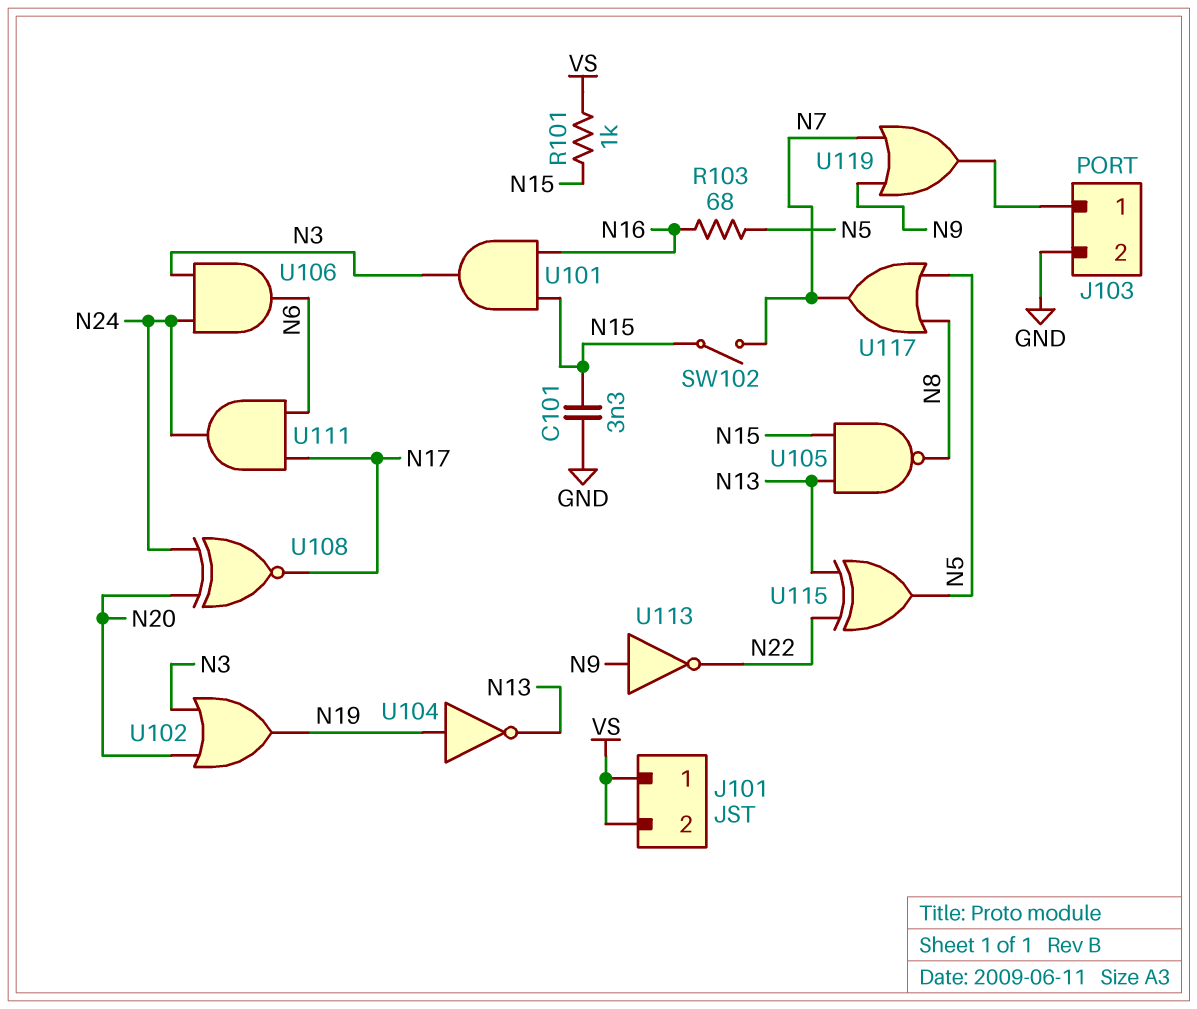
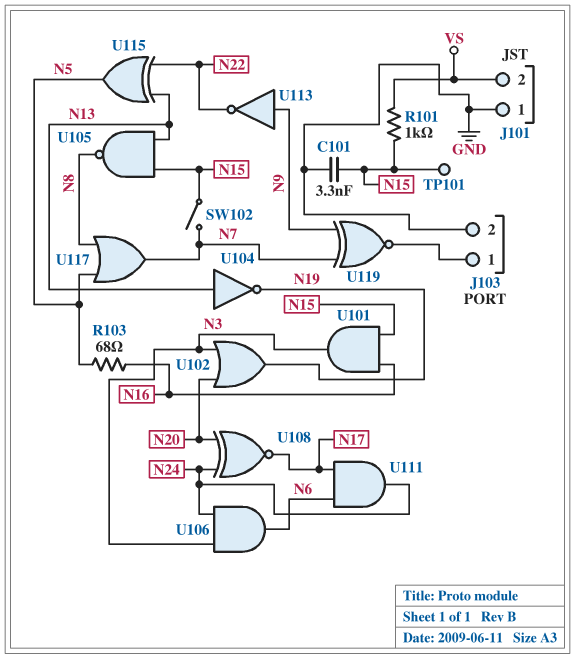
J101 pin 1: VS -> GND
TP101: none -> test point (N15)
U104: NOT (in N19, out N13) -> NOT (in N13, out N19)
U119: OR (in N7, in N9, out J103/1) -> XNOR (in N7, in N9, out J103/1)

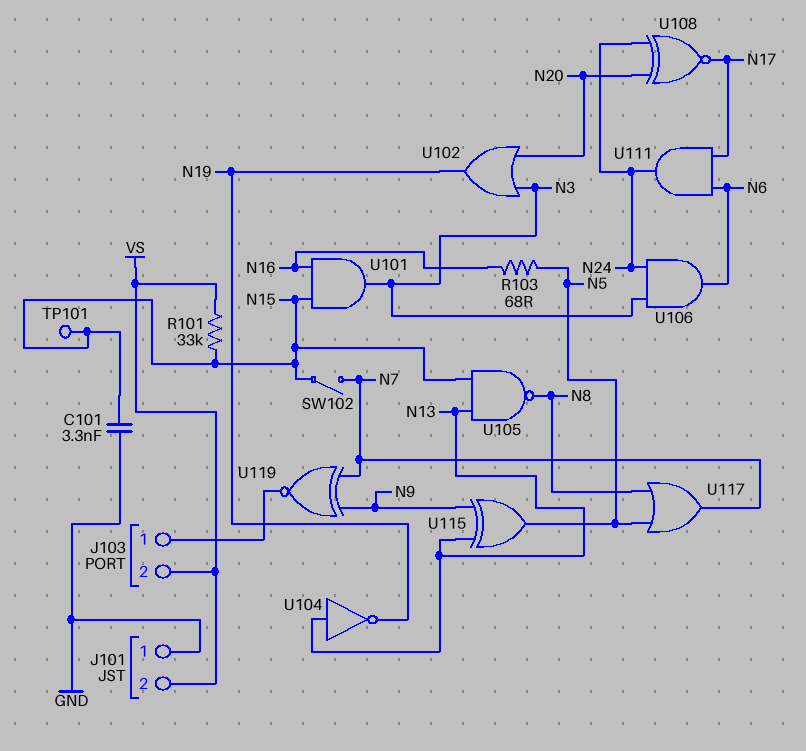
J103 pin 2: GND -> VS
R101: 1k (N15, VS) -> 33k (N15, VS)
U113: NOT (in N9, out N22) -> none
U115: XOR (in N13, in N22, out N5) -> XOR (in N9, in N13, out N5)

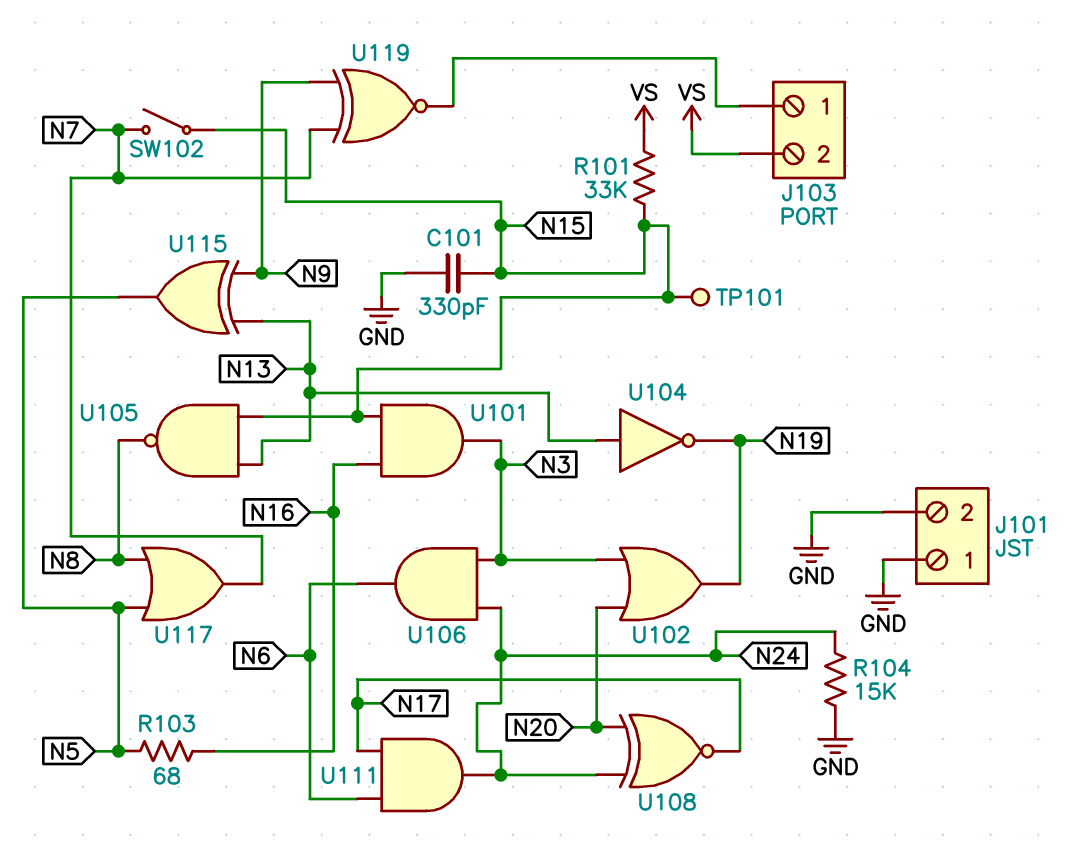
C101: 3.3nF (GND, N15) -> 330pF (GND, N15)
J101 pin 2: VS -> GND
R104: none -> 15k (GND, N24)

